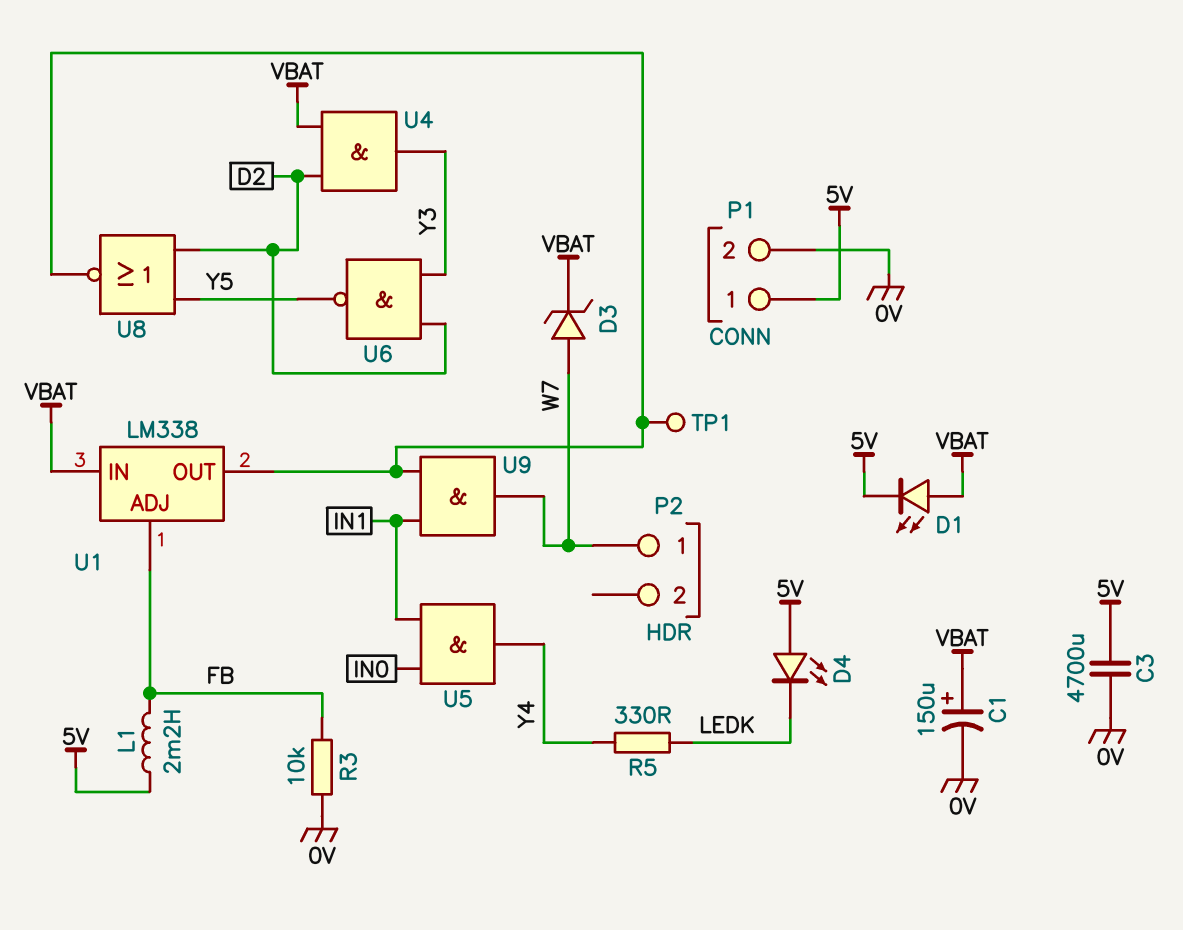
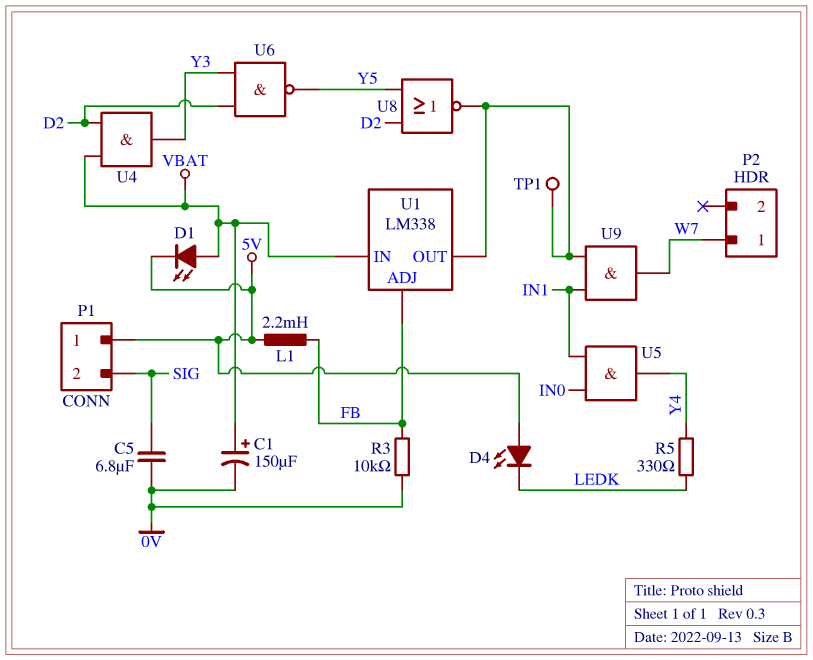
C3: 4700uF (0V, 5V) -> none
C5: none -> 6.8uF (0V, SIG)
D3: zener (A W7, K VBAT) -> none
P1 pin 2: 0V -> SIG

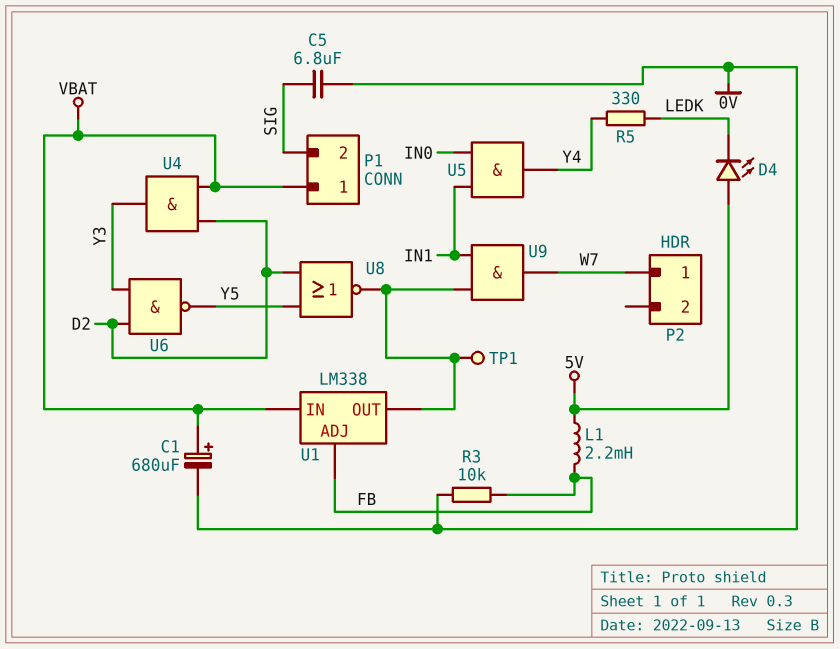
C1: 150uF (plus VBAT, minus 0V) -> 680uF (plus VBAT, minus 0V)
D1: LED (A VBAT, K 5V) -> none
P1 pin 1: 5V -> VBAT

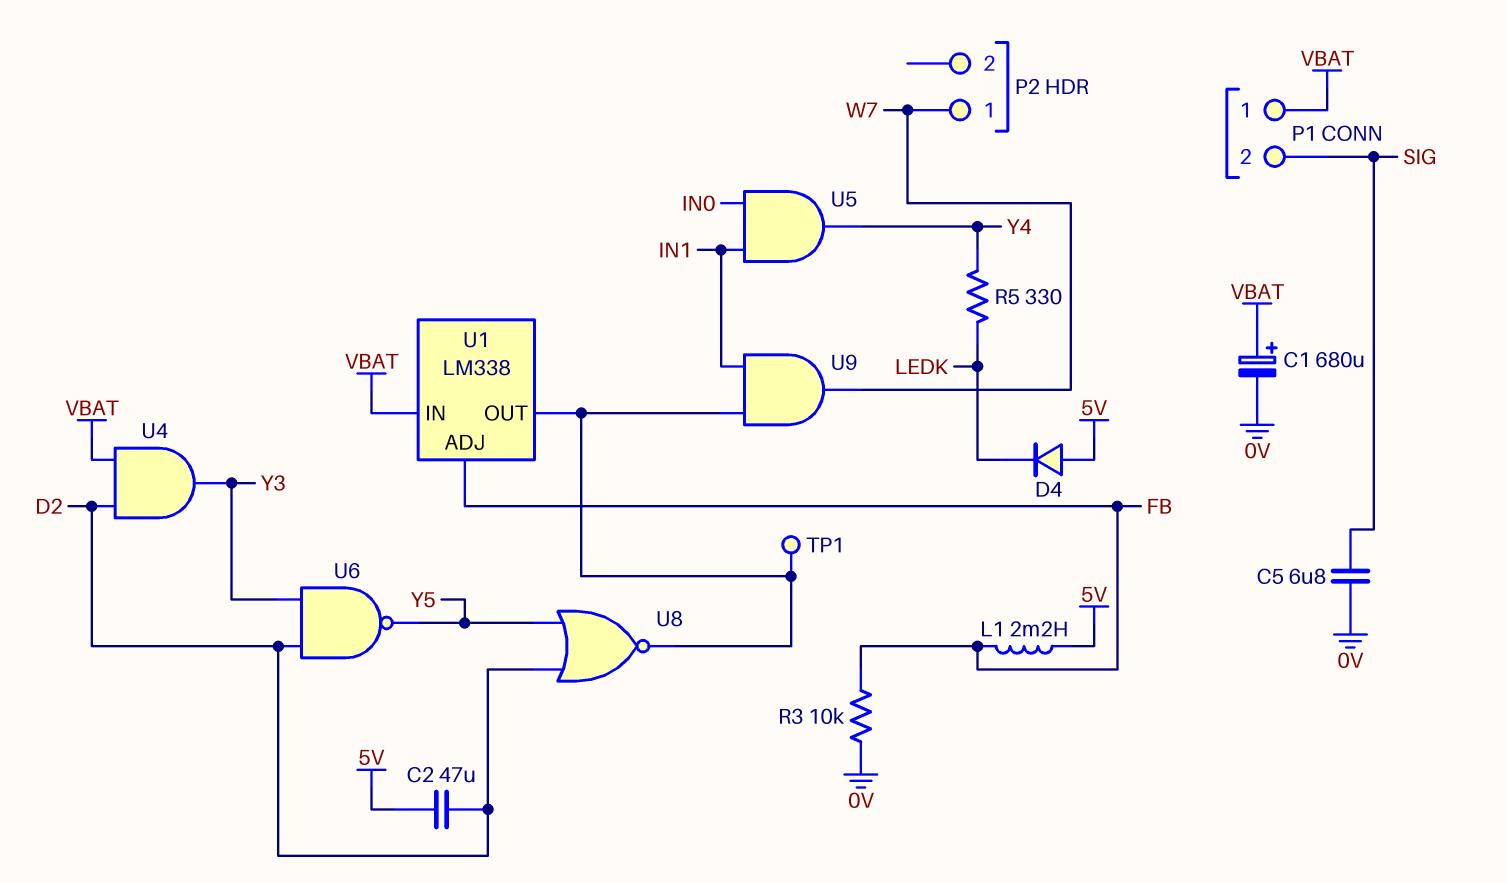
C2: none -> 47uF (5V, D2)
D4: LED (A 5V, K LEDK) -> diode (A 5V, K LEDK)

